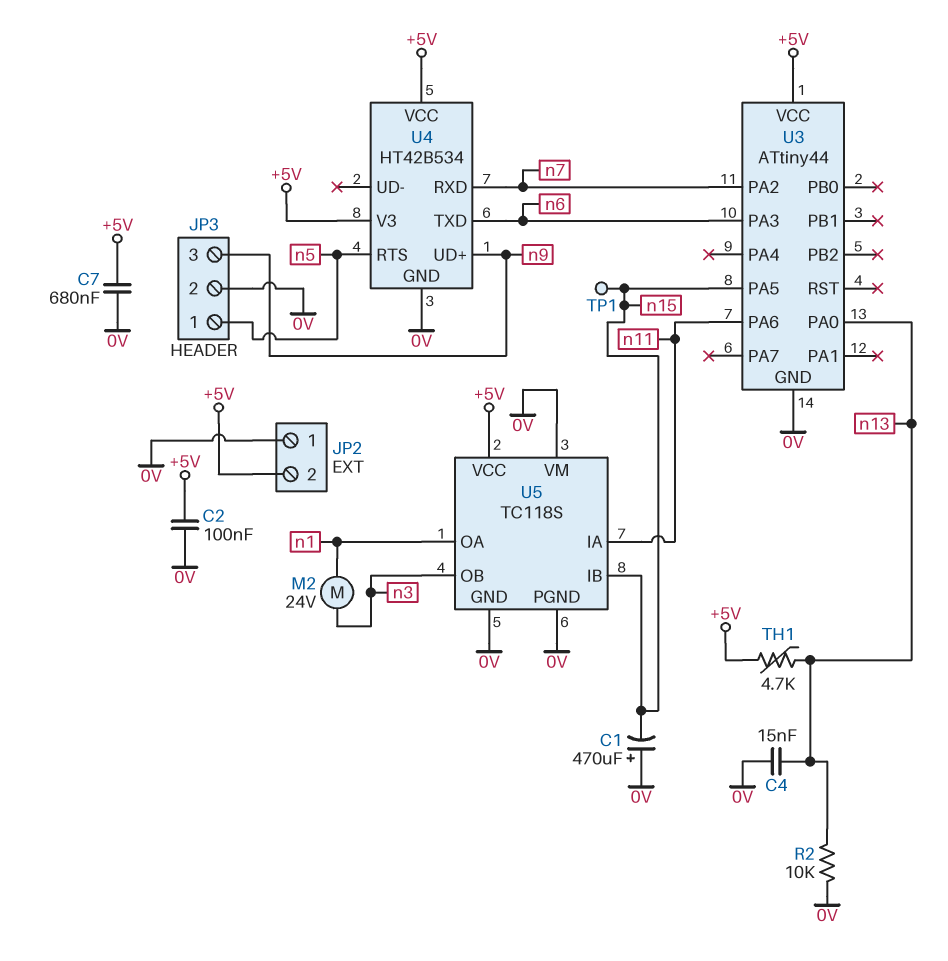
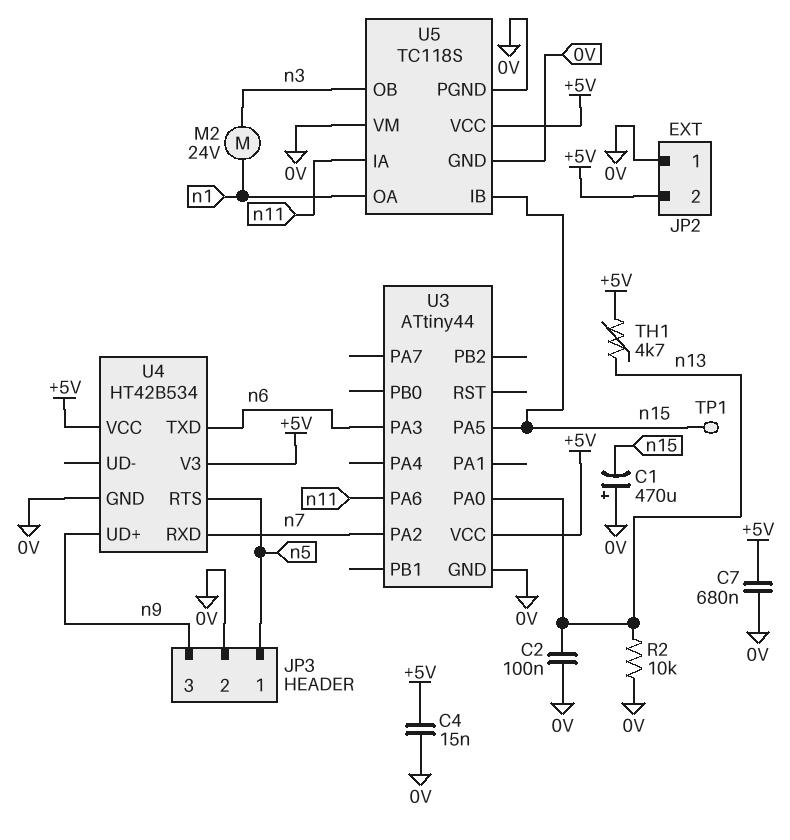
C2: 100nF (+5V, 0V) -> 100nF (0V, n13)
C4: 15nF (0V, n13) -> 15nF (+5V, 0V)

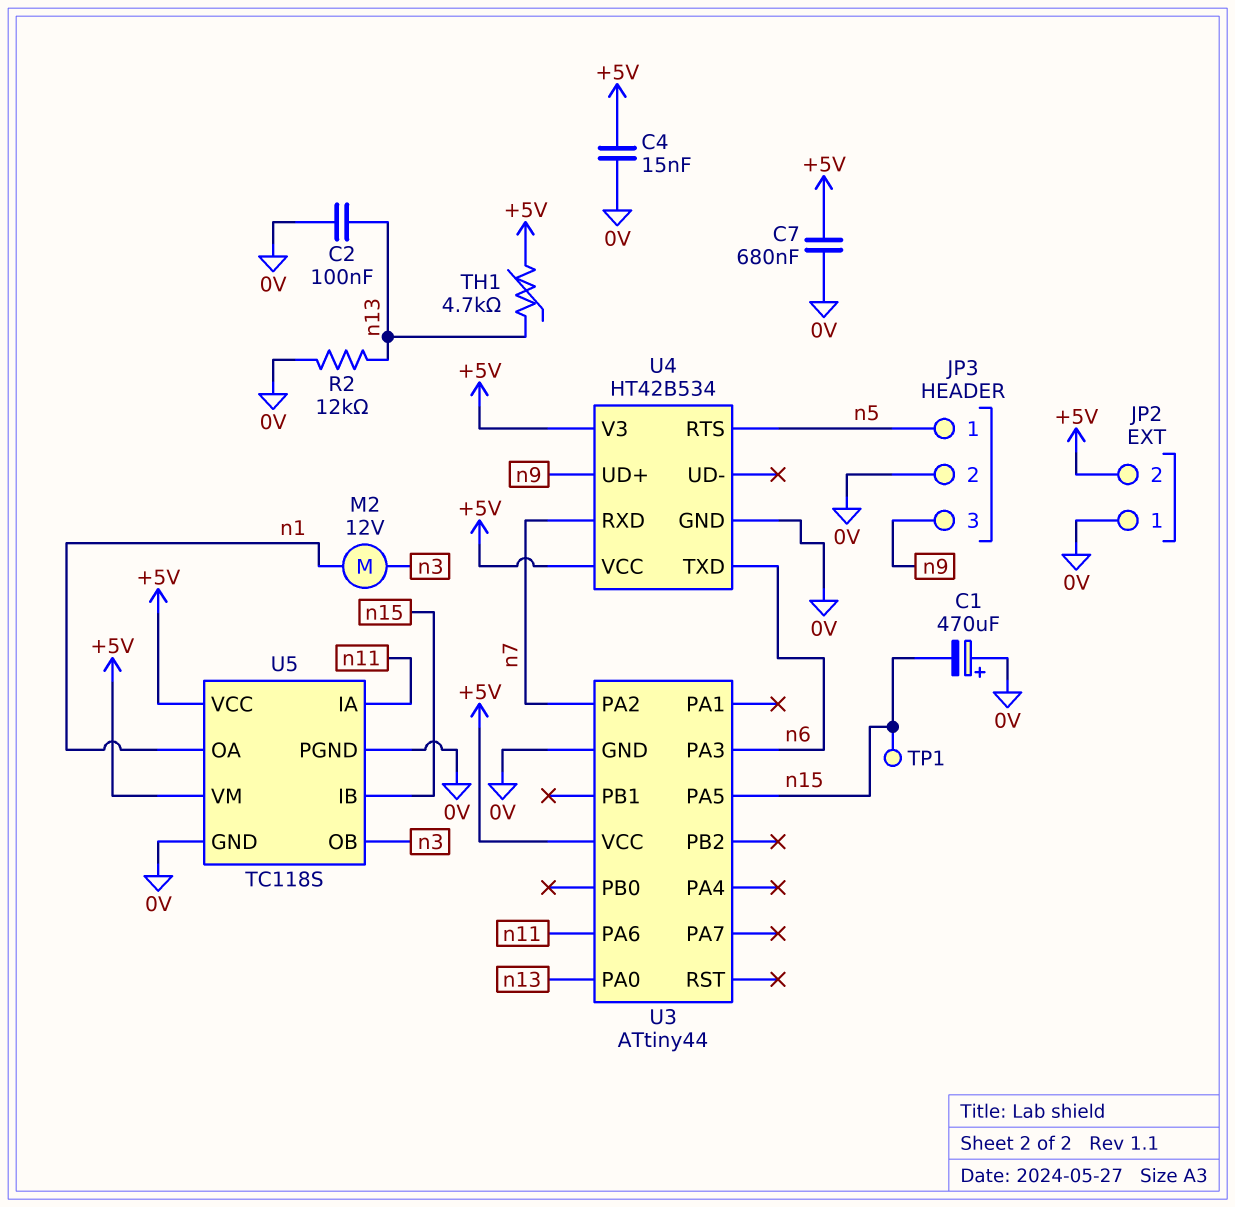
M2: motor 24V (n1, n3) -> motor 12V (n1, n3)
R2: 10k (0V, n13) -> 12k (0V, n13)
U5 pin VM: 0V -> +5V

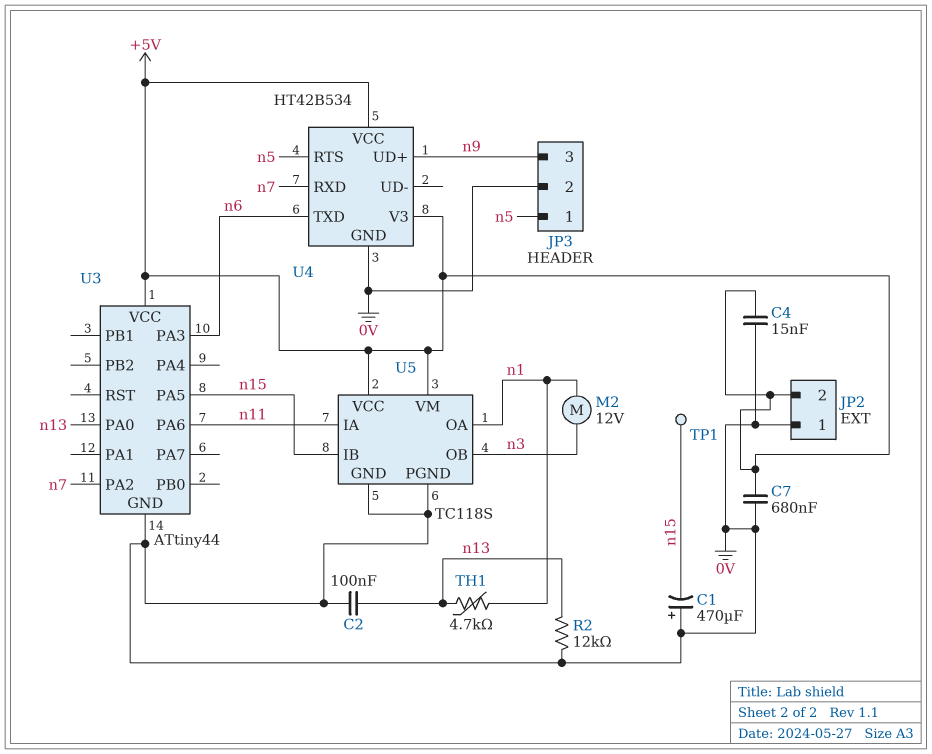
TH1: 4.7k (+5V, n13) -> 4.7k (n1, n13)

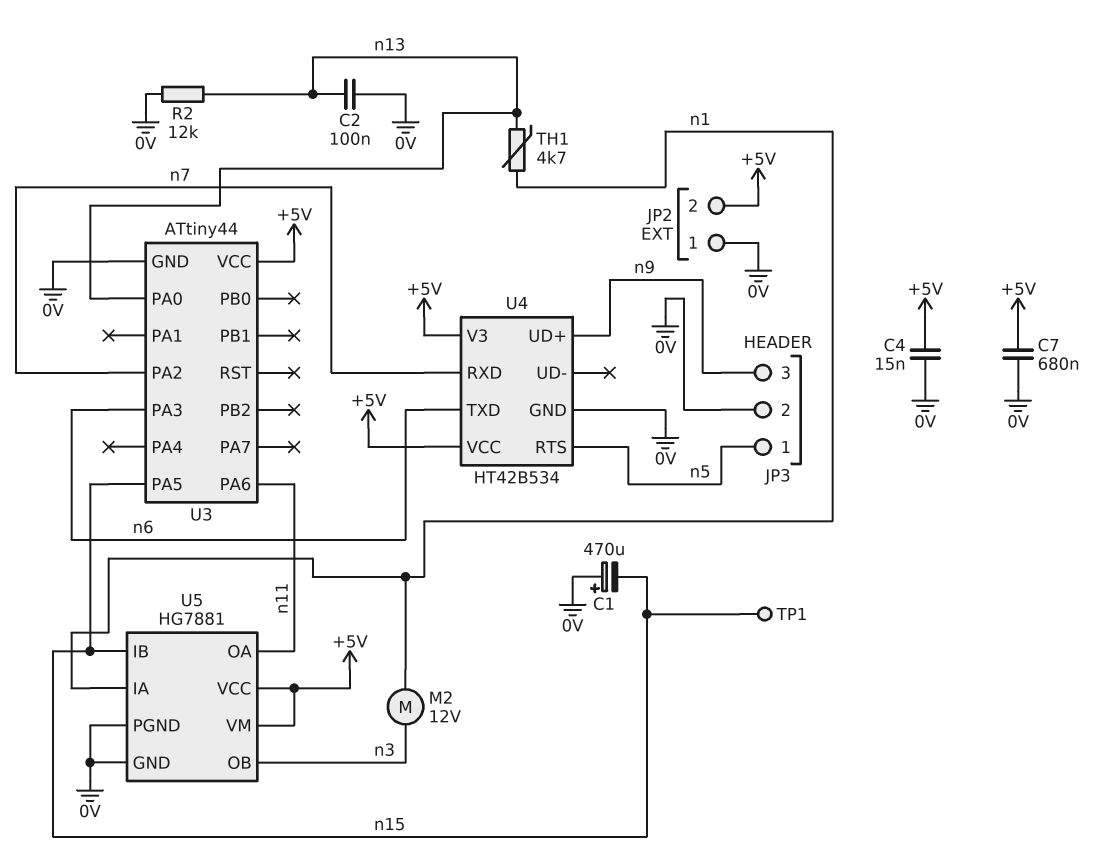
U5: TC118S -> HG7881
U5 pin IA: n11 -> n1
U5 pin OA: n1 -> n11

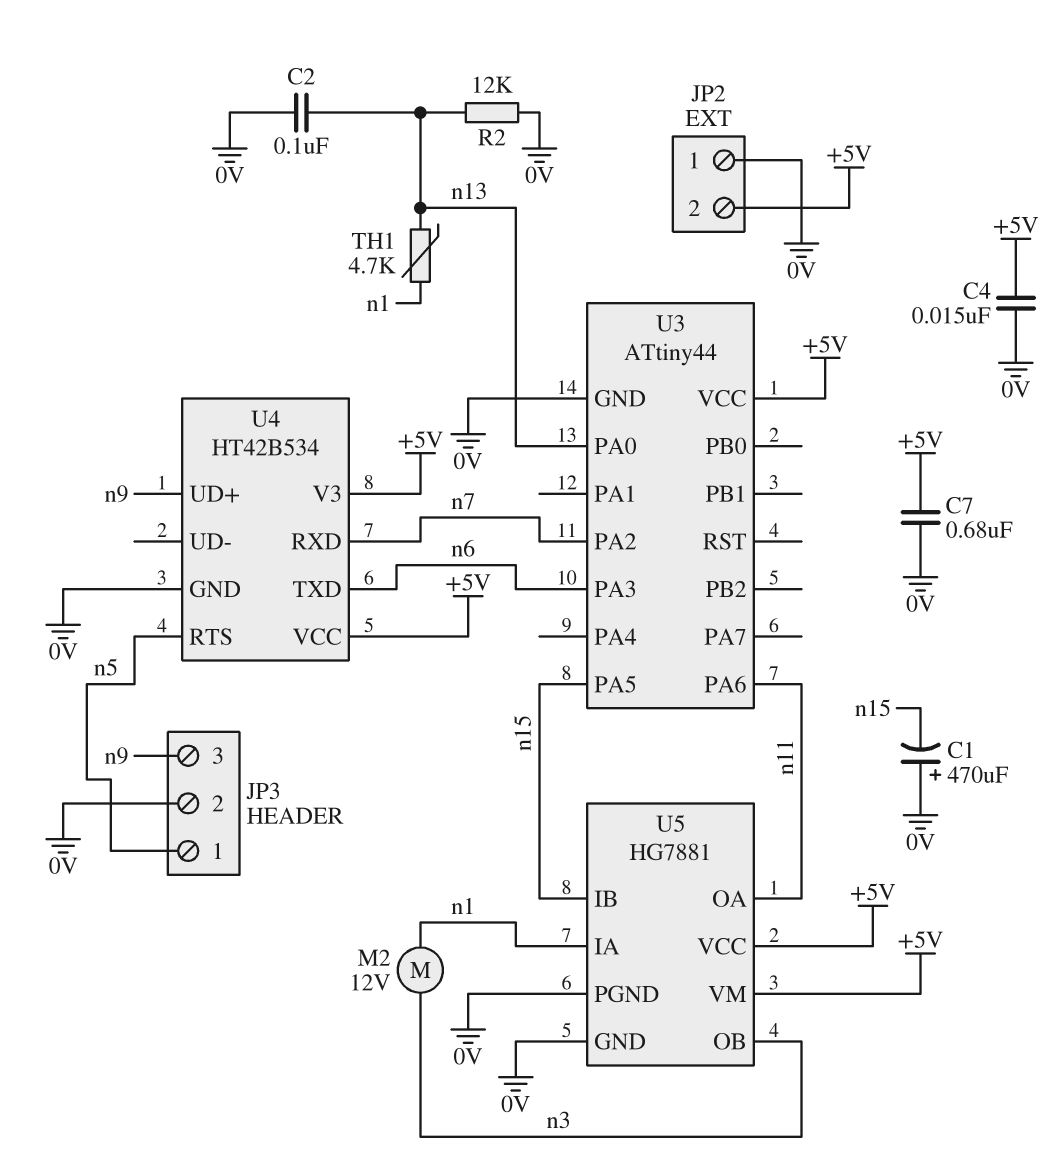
TP1: test point (n15) -> none

